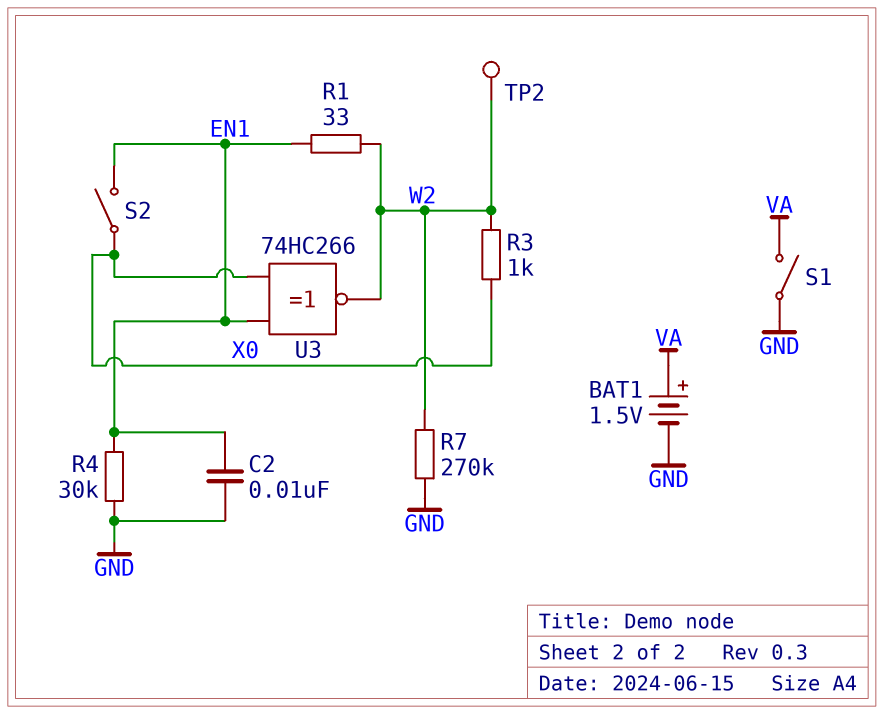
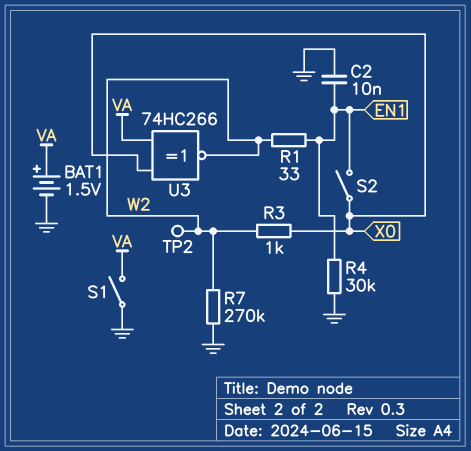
U3: XNOR 74HC266 (in EN1, in X0, out W2) -> XNOR 74HC266 (in VA, in X0, out W2)

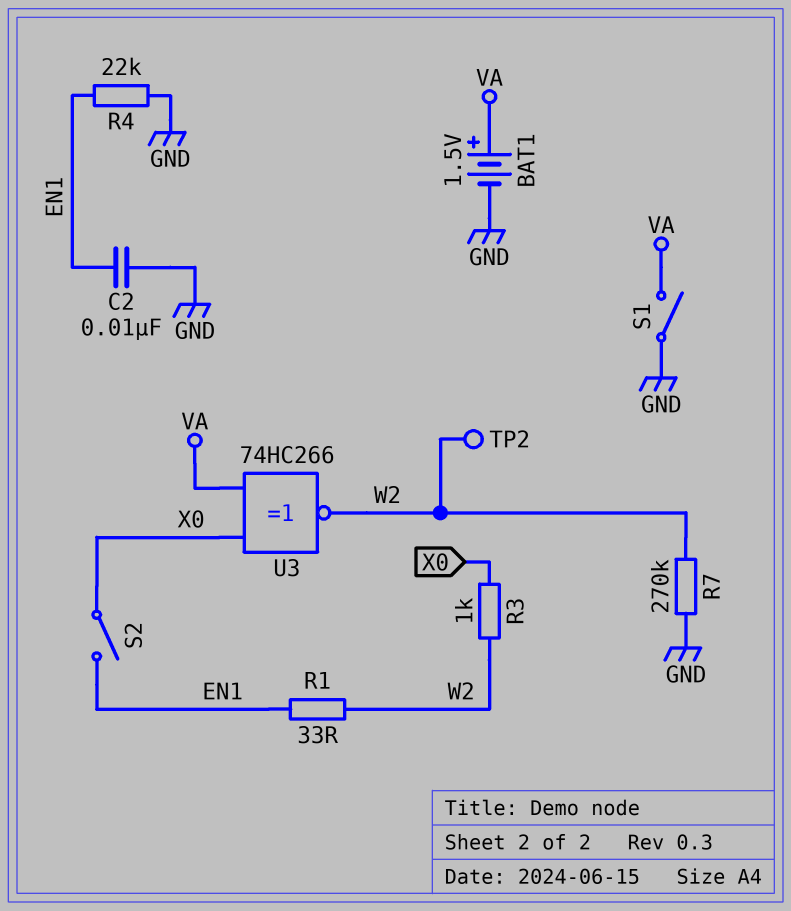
R4: 30k (EN1, GND) -> 22k (EN1, GND)

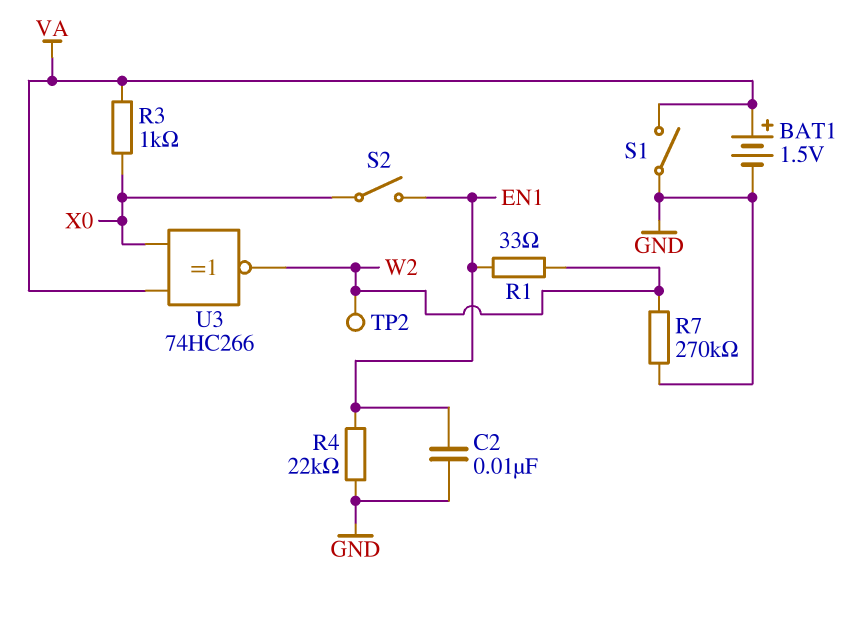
R3: 1k (W2, X0) -> 1k (VA, X0)

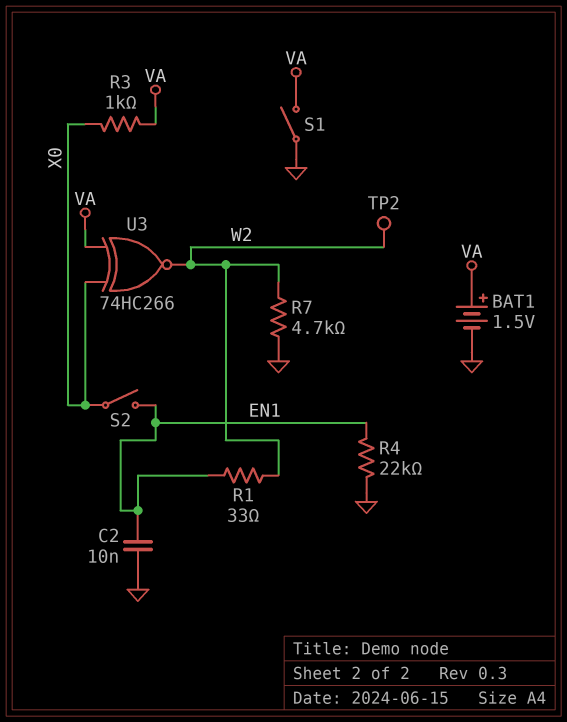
R7: 270k (GND, W2) -> 4.7k (GND, W2)

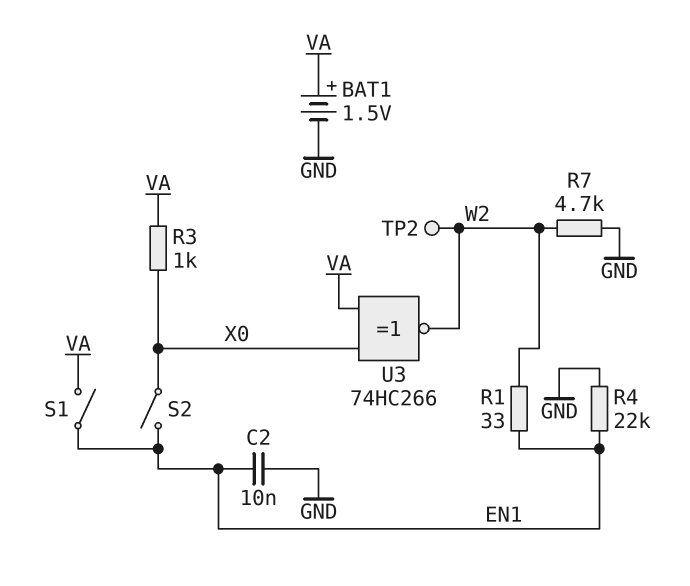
S1: switch (GND, VA) -> switch (EN1, VA)

